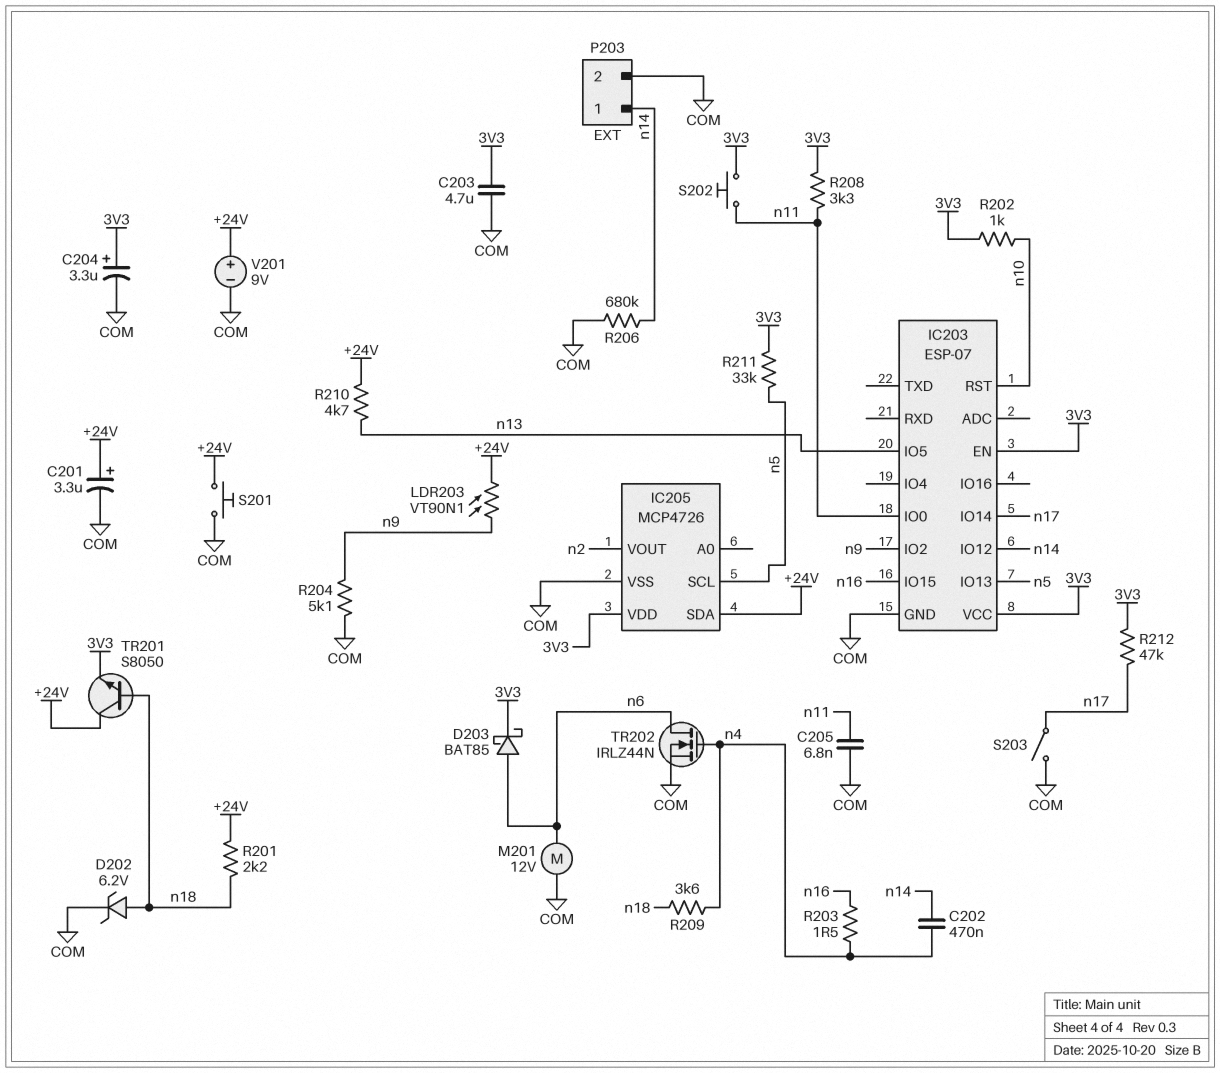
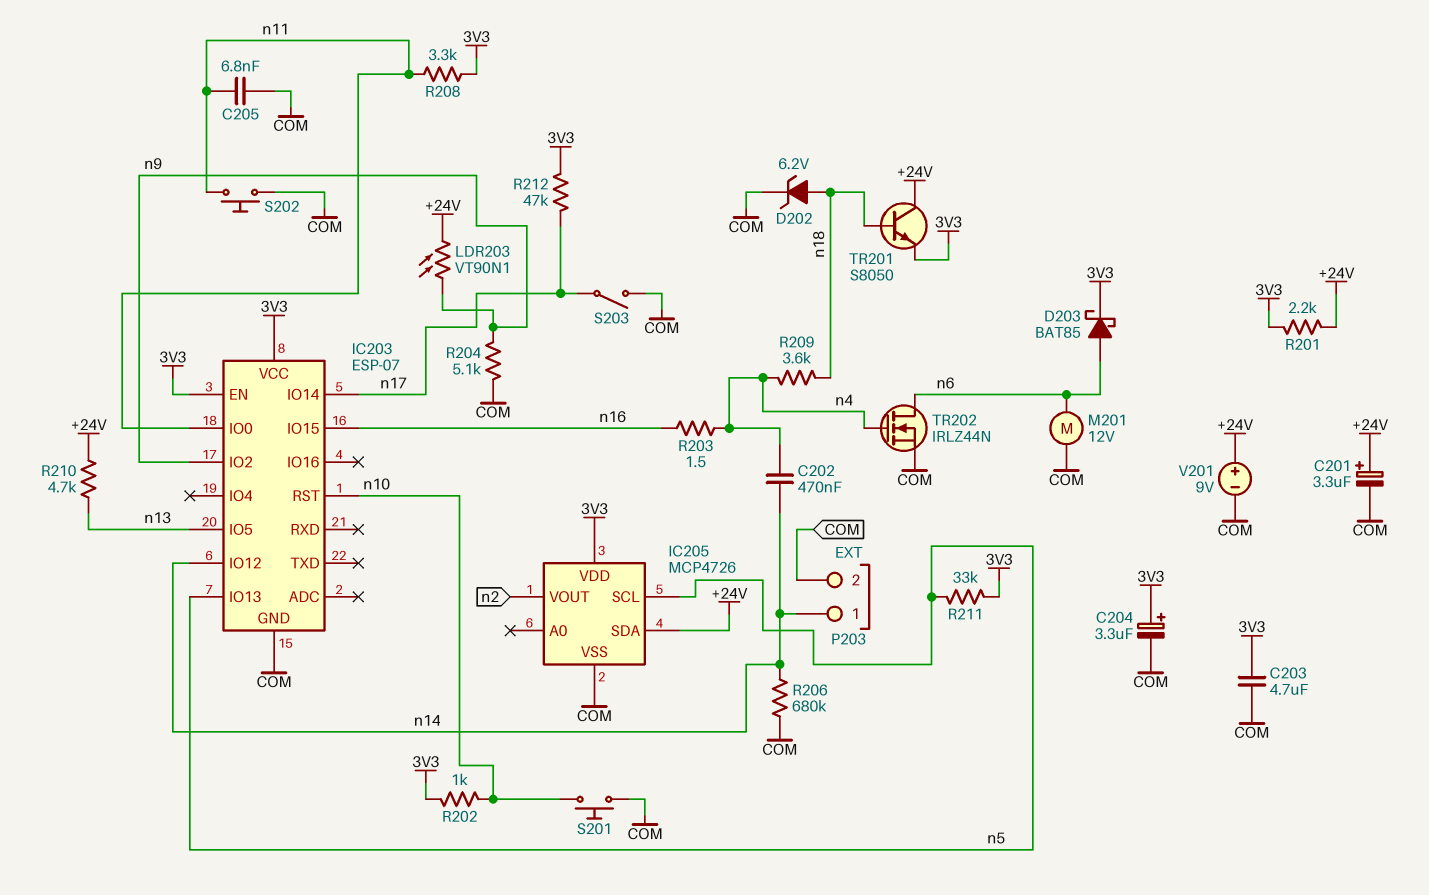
R201: 2.2k (+24V, n18) -> 2.2k (+24V, 3V3)
S201: button (+24V, COM) -> button (COM, n10)
S202: button (3V3, n11) -> button (COM, n11)

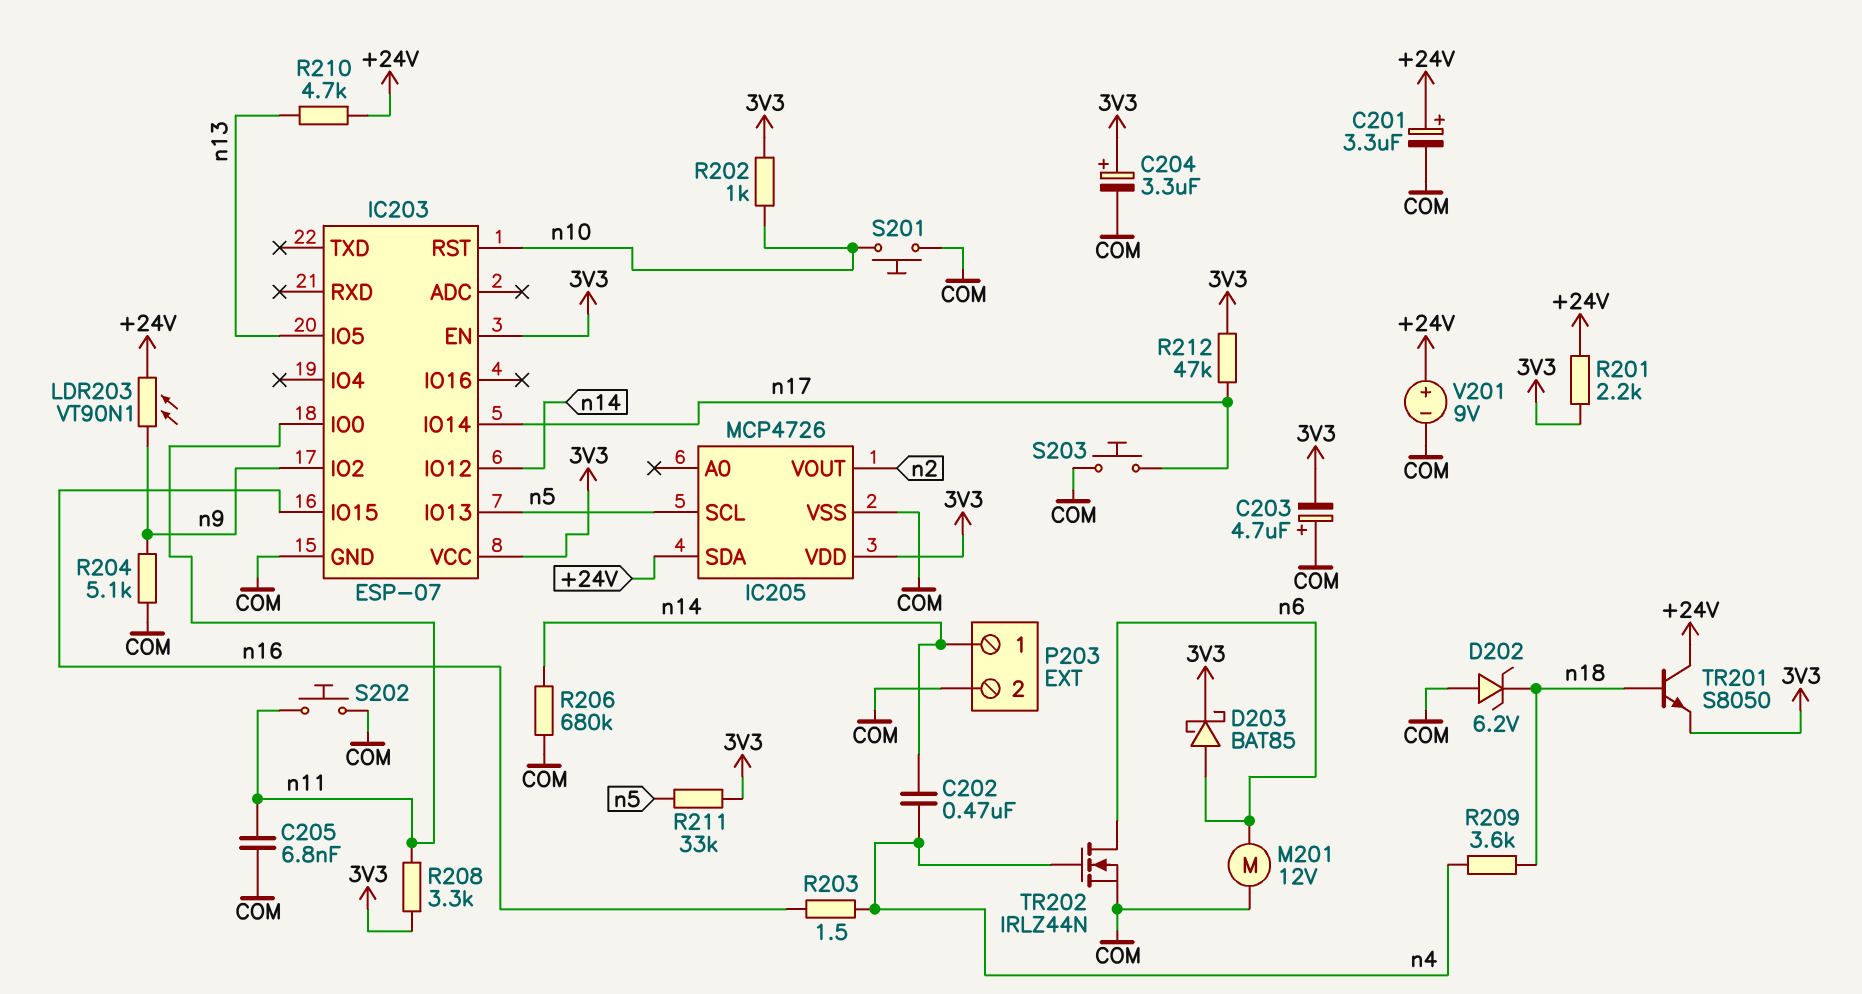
C203: 4.7uF (3V3, COM) -> 4.7uF (plus COM, minus 3V3)
D202: zener 6.2V (A n18, K COM) -> zener 6.2V (A COM, K n18)
S203: switch (COM, n17) -> button (COM, n17)

